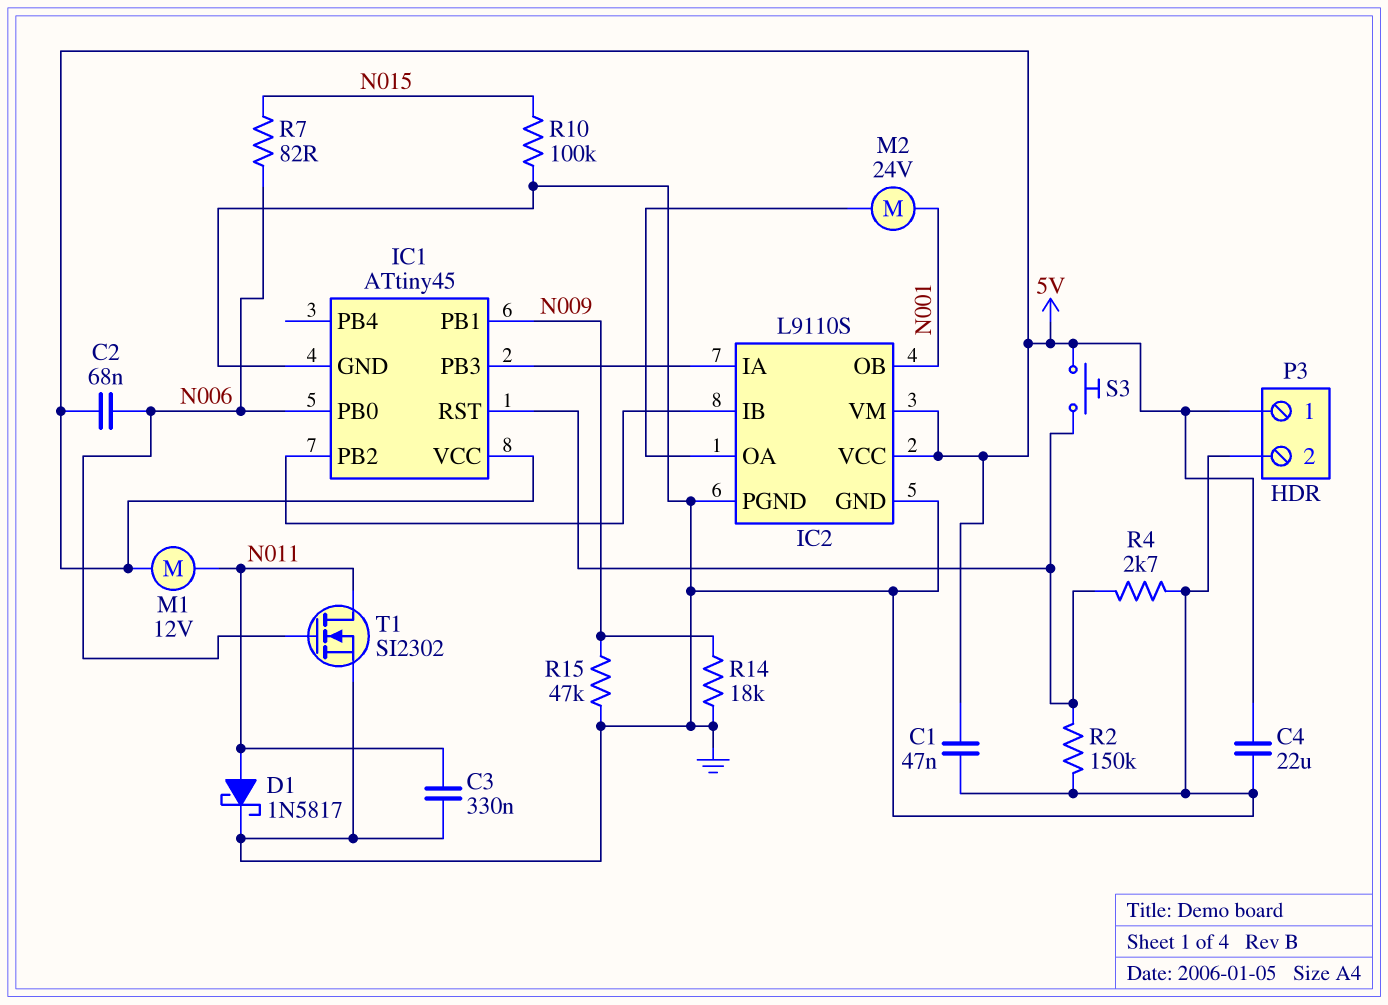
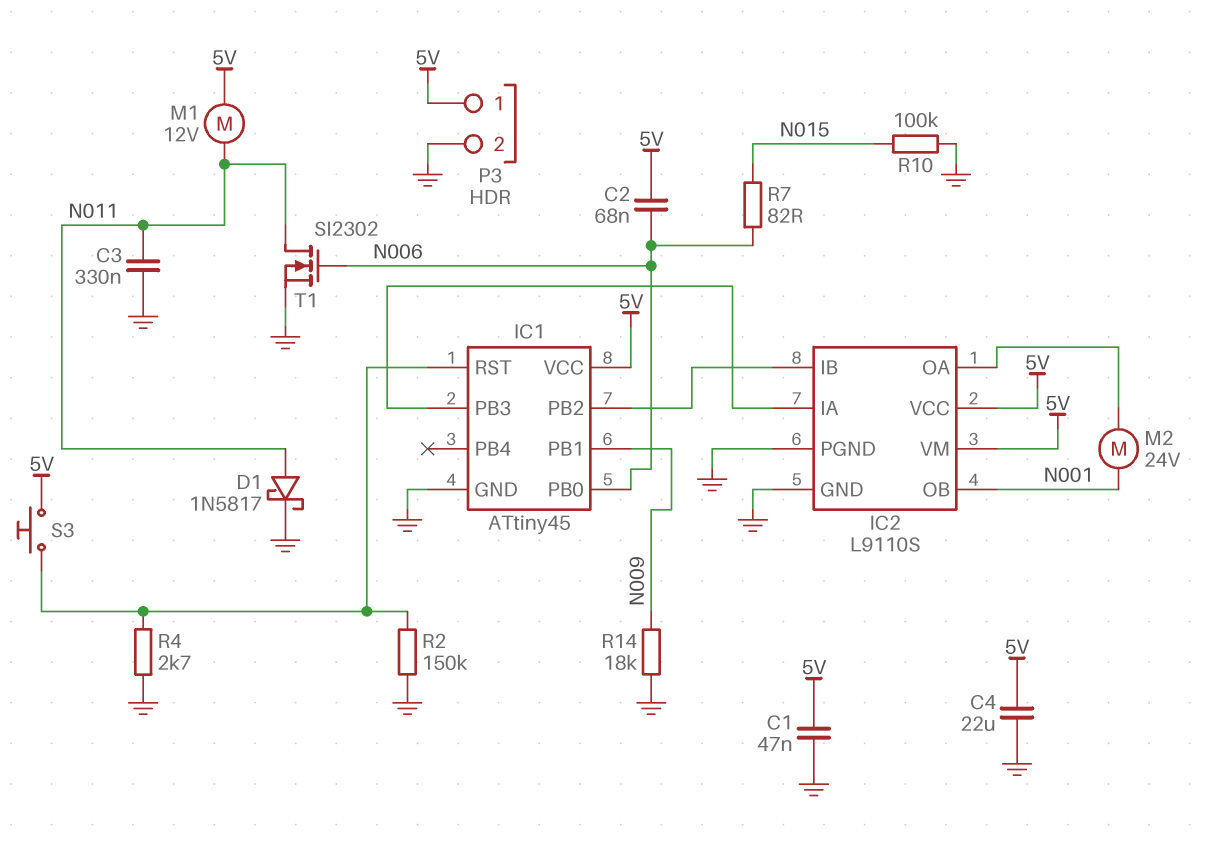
R15: 47k (GND, N009) -> none

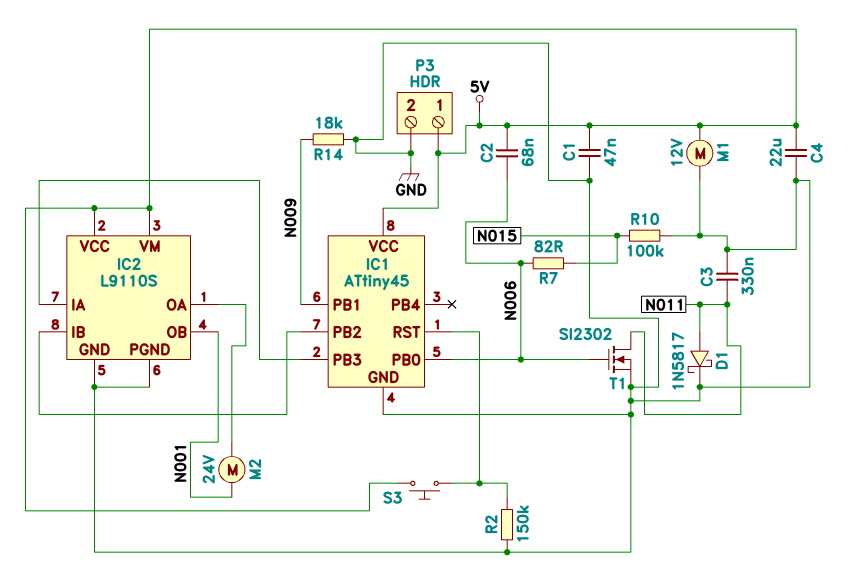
M1: motor 12V (5V, N011) -> motor 12V (5V, GND)
R4: 2.7k (GND, IC1/RST) -> none

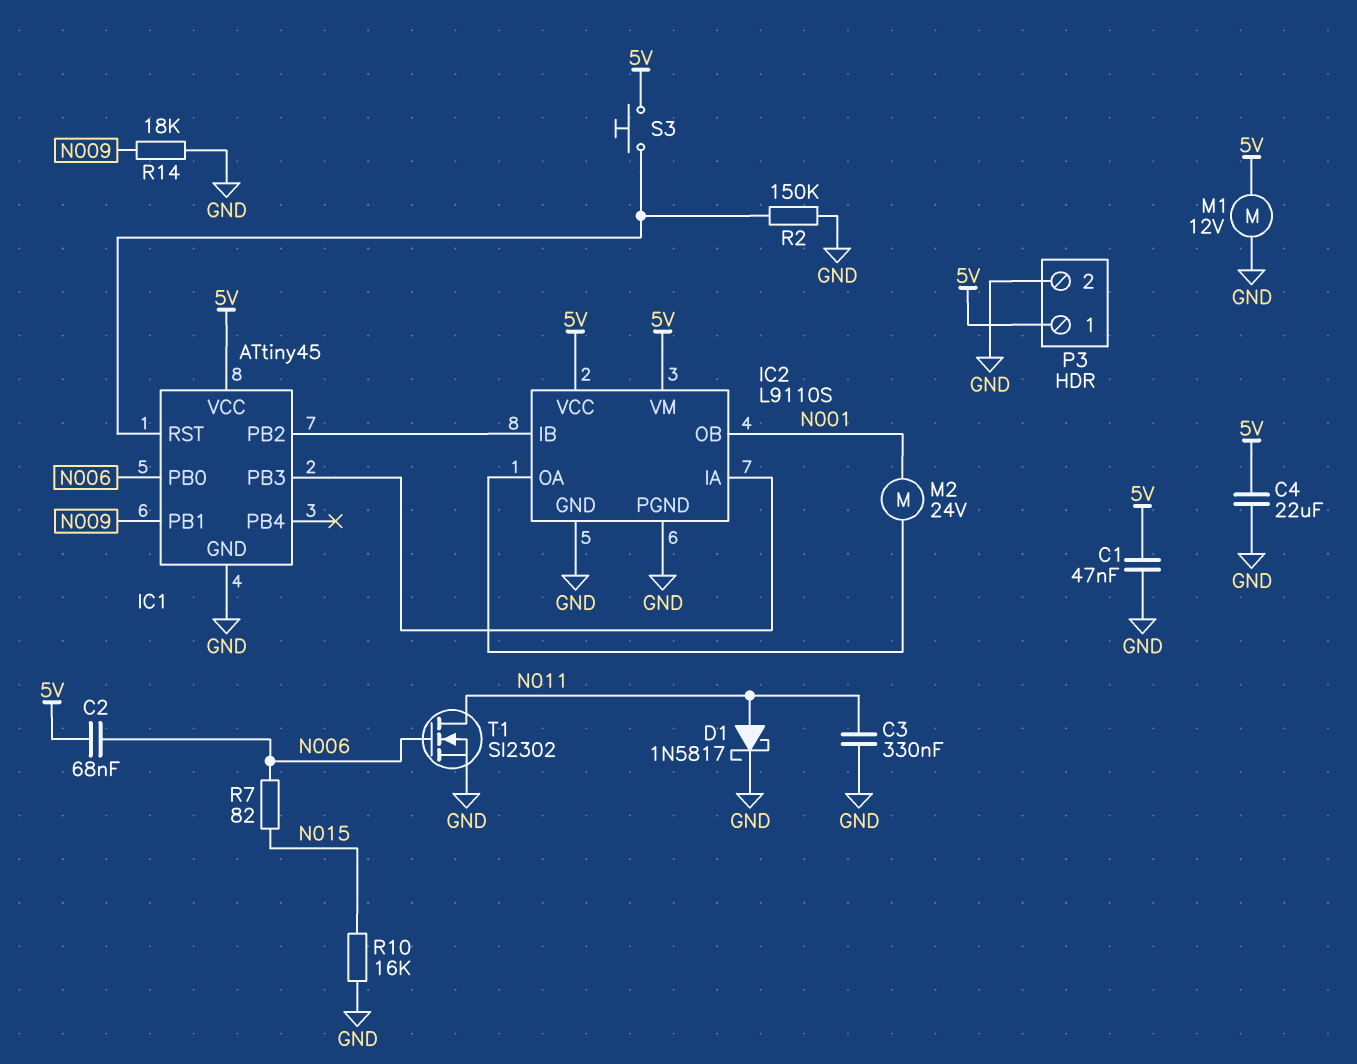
R10: 100k (GND, N015) -> 16k (GND, N015)

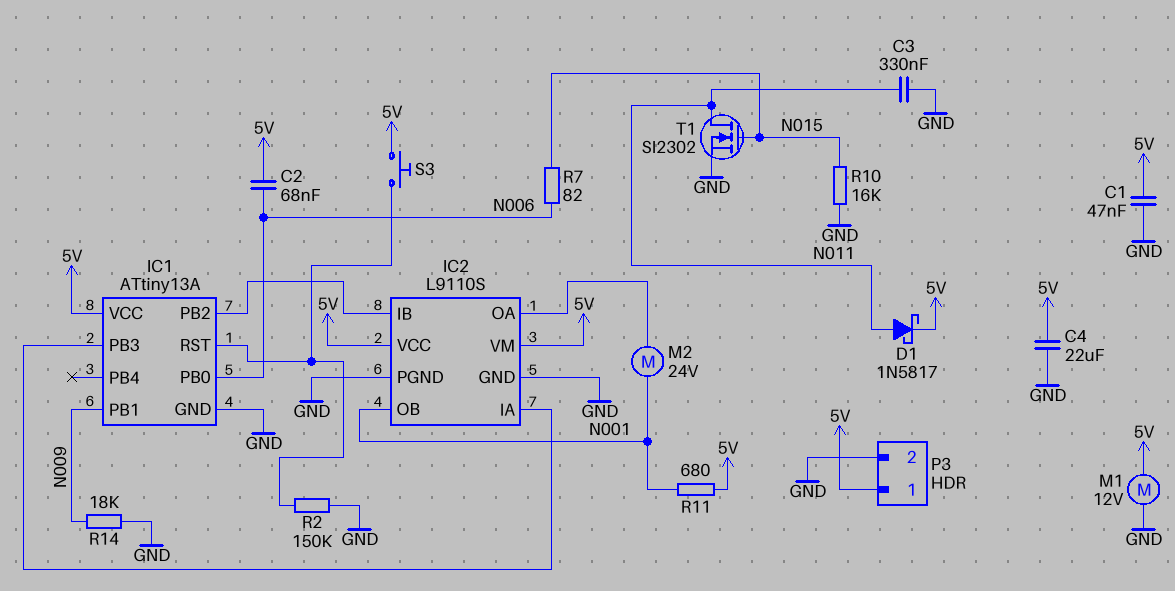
D1: schottky 1N5817 (A N011, K GND) -> schottky 1N5817 (A N011, K 5V)
IC1: ATtiny45 -> ATtiny13A
R11: none -> 680 (5V, N001)
T1: NMOS SI2302 (G N006, D N011, S GND) -> NMOS SI2302 (G N015, D N011, S GND)

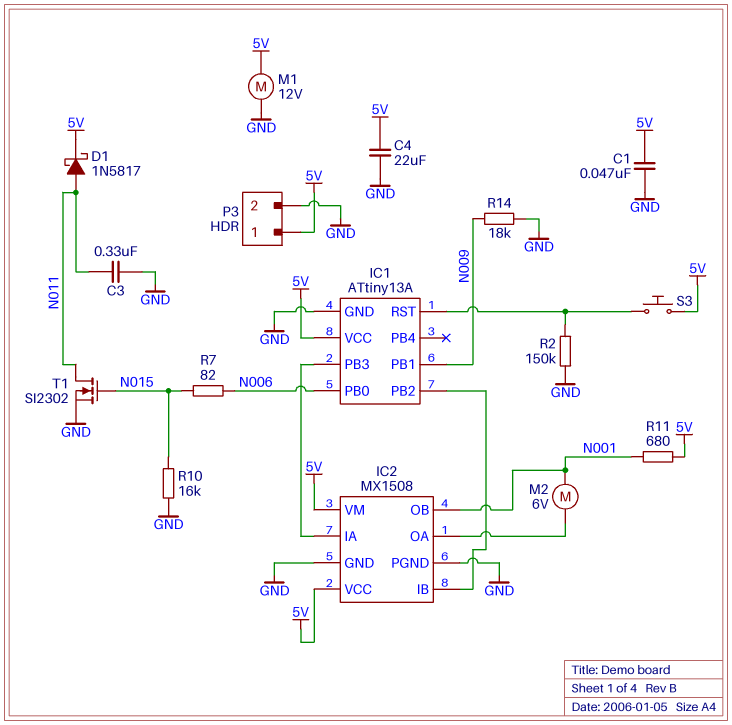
C2: 68nF (5V, N006) -> none
IC2: L9110S -> MX1508
M2: motor 24V (IC2/OA, N001) -> motor 6V (IC2/OA, N001)

